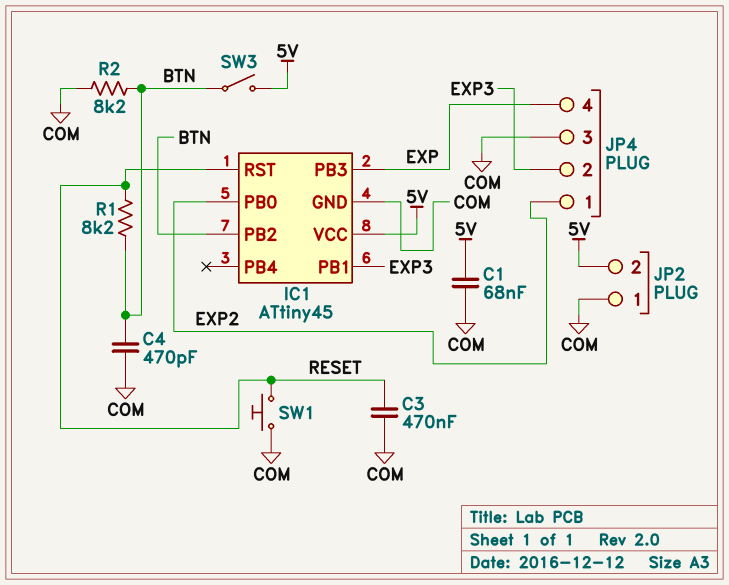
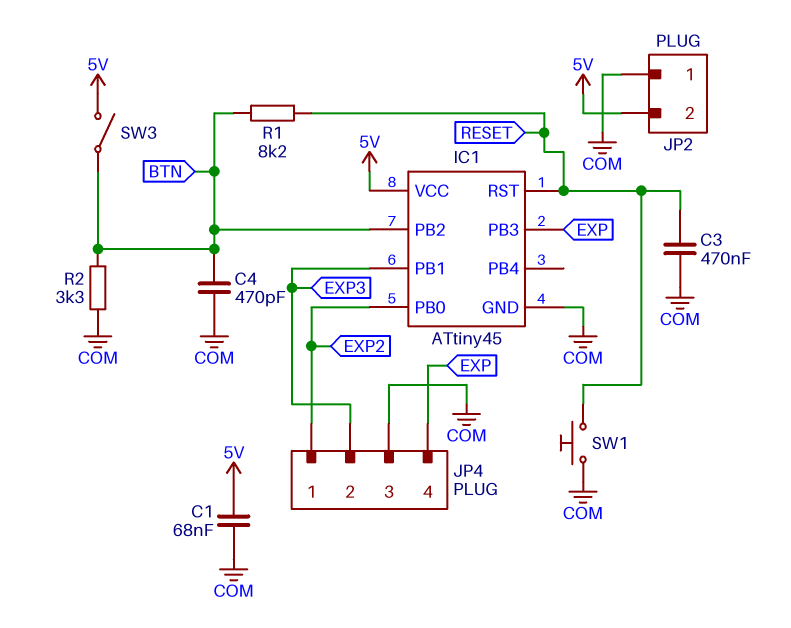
R2: 8.2k (BTN, COM) -> 3.3k (BTN, COM)

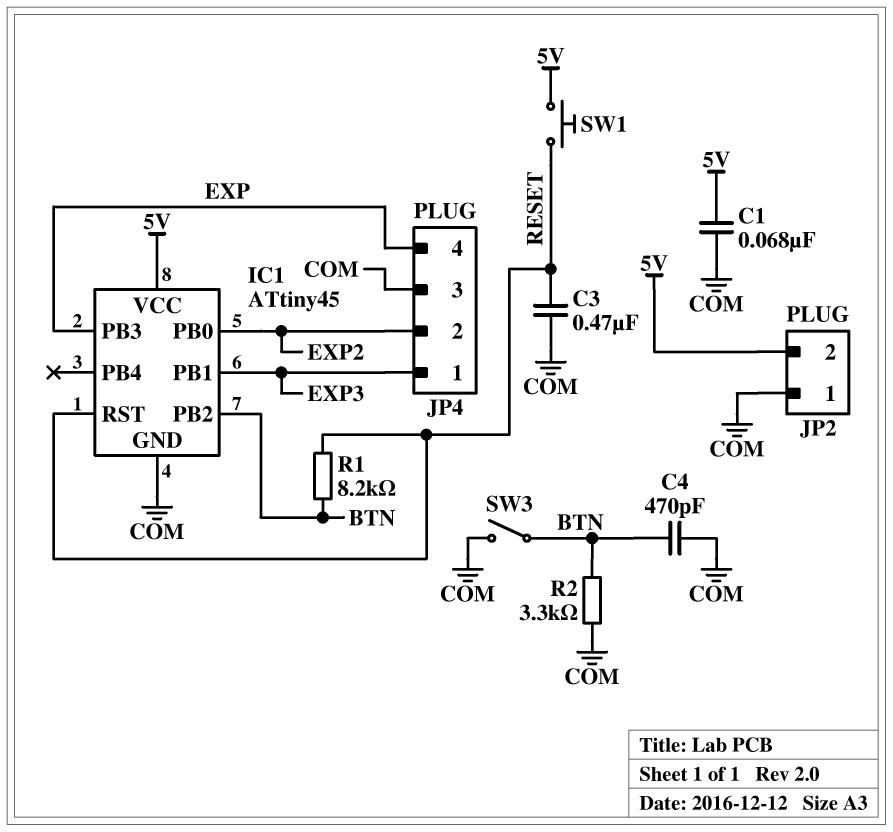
JP4 pin 1: EXP2 -> EXP3
JP4 pin 2: EXP3 -> EXP2
SW1: button (COM, RESET) -> button (5V, RESET)
SW3: switch (5V, BTN) -> switch (BTN, COM)

